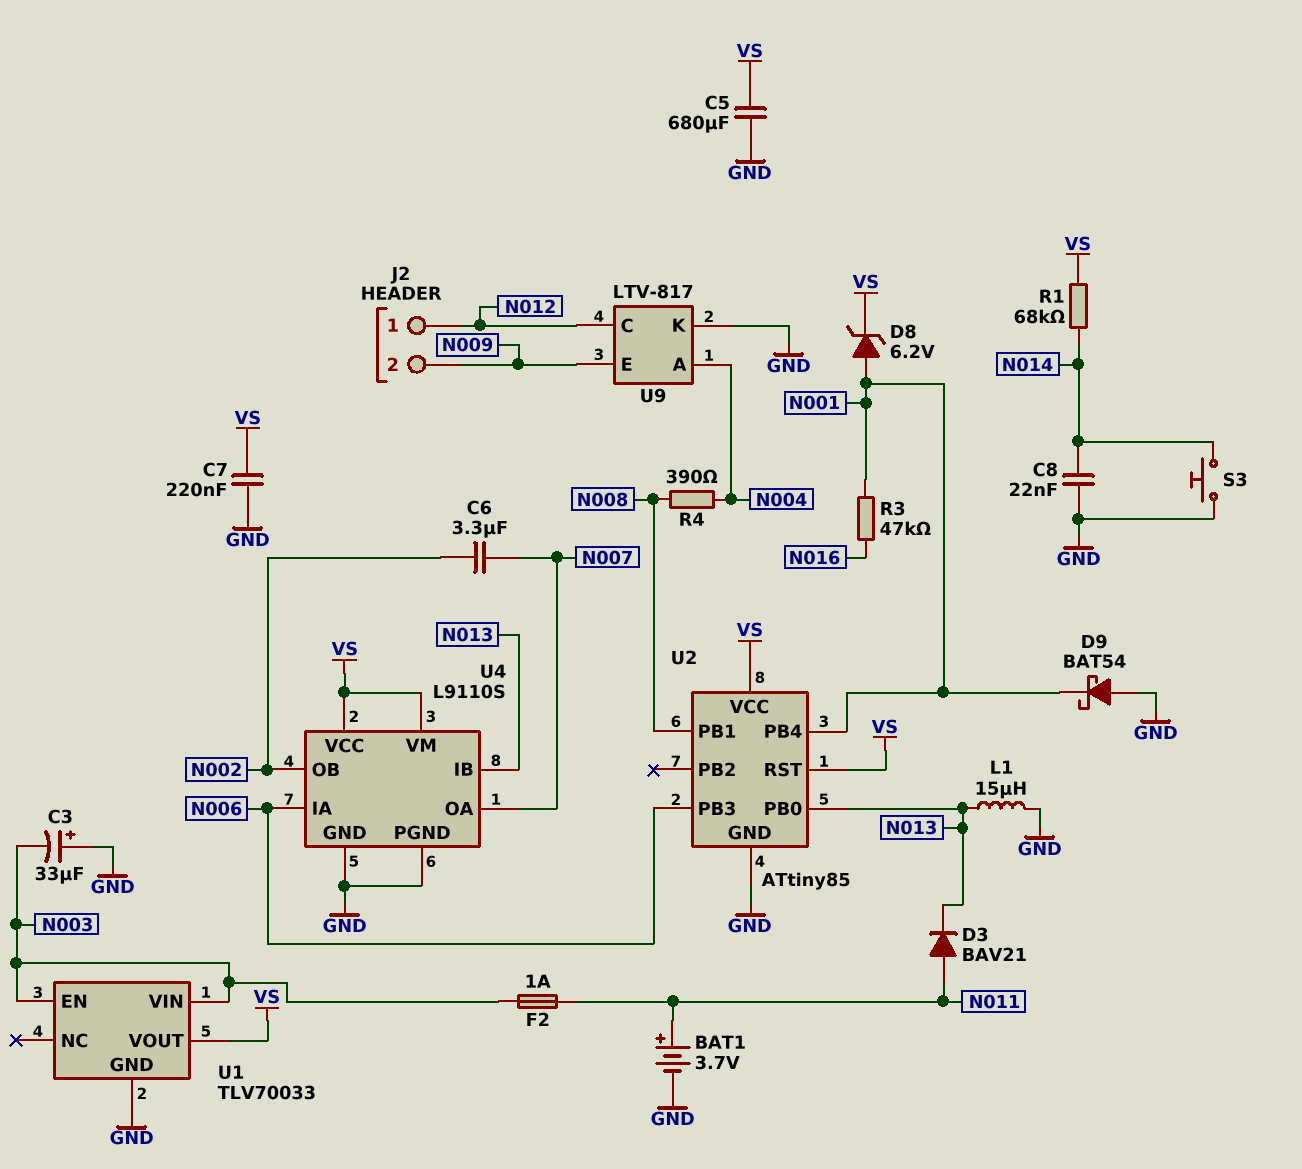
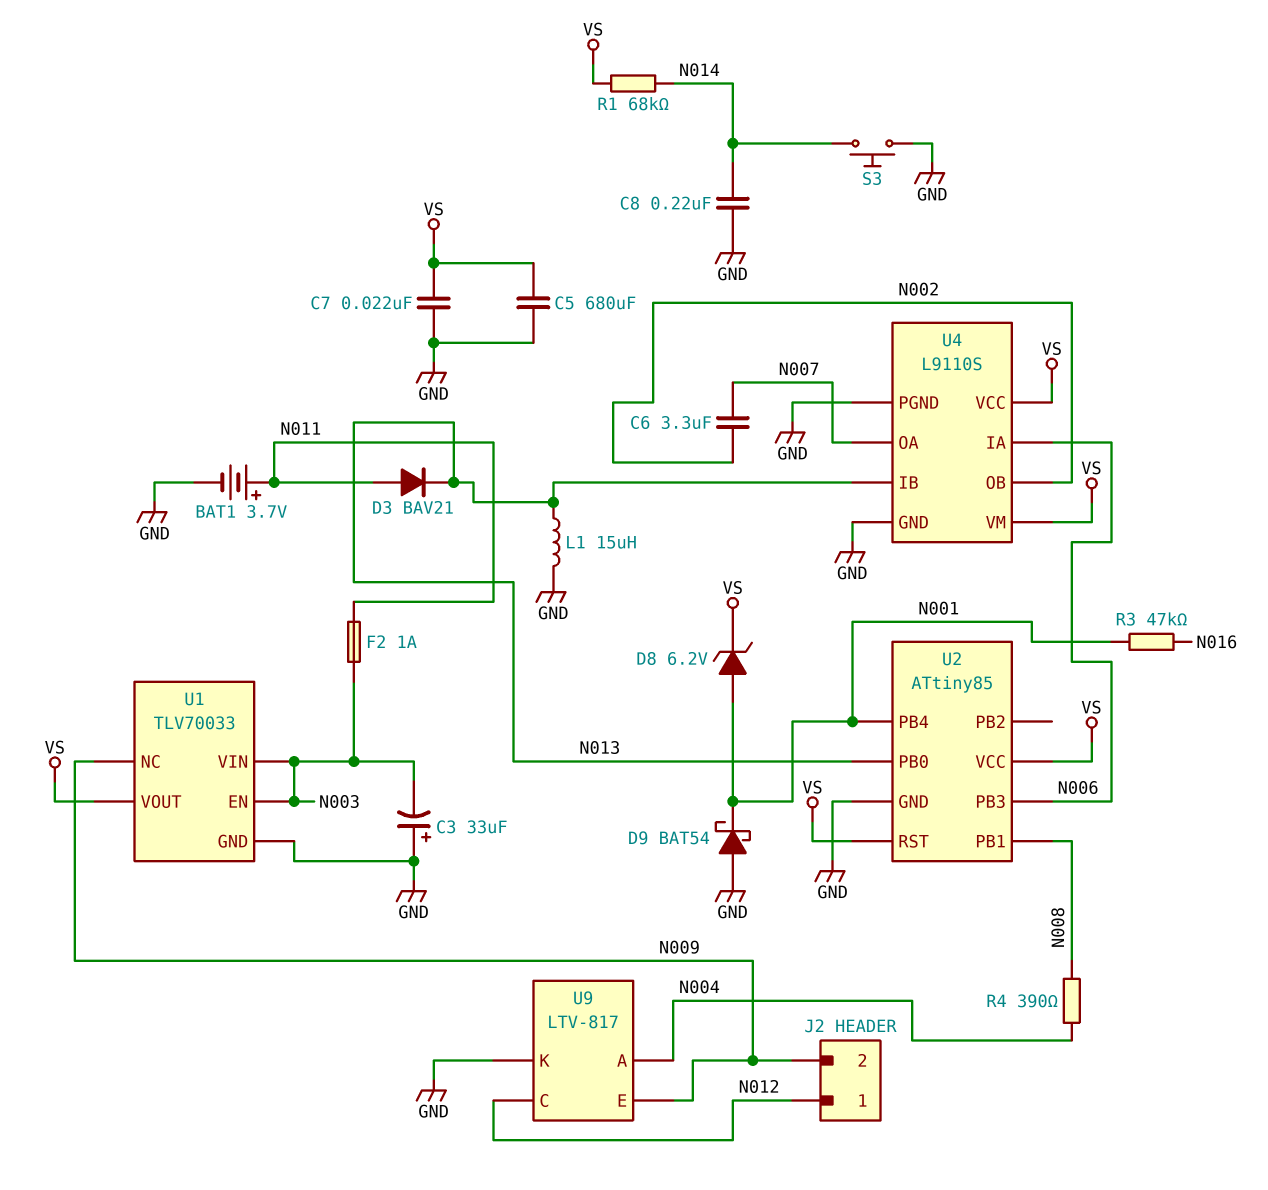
C7: 220nF (GND, VS) -> 22nF (GND, VS)
C8: 22nF (GND, N014) -> 220nF (GND, N014)
U1 pin NC: none -> N009

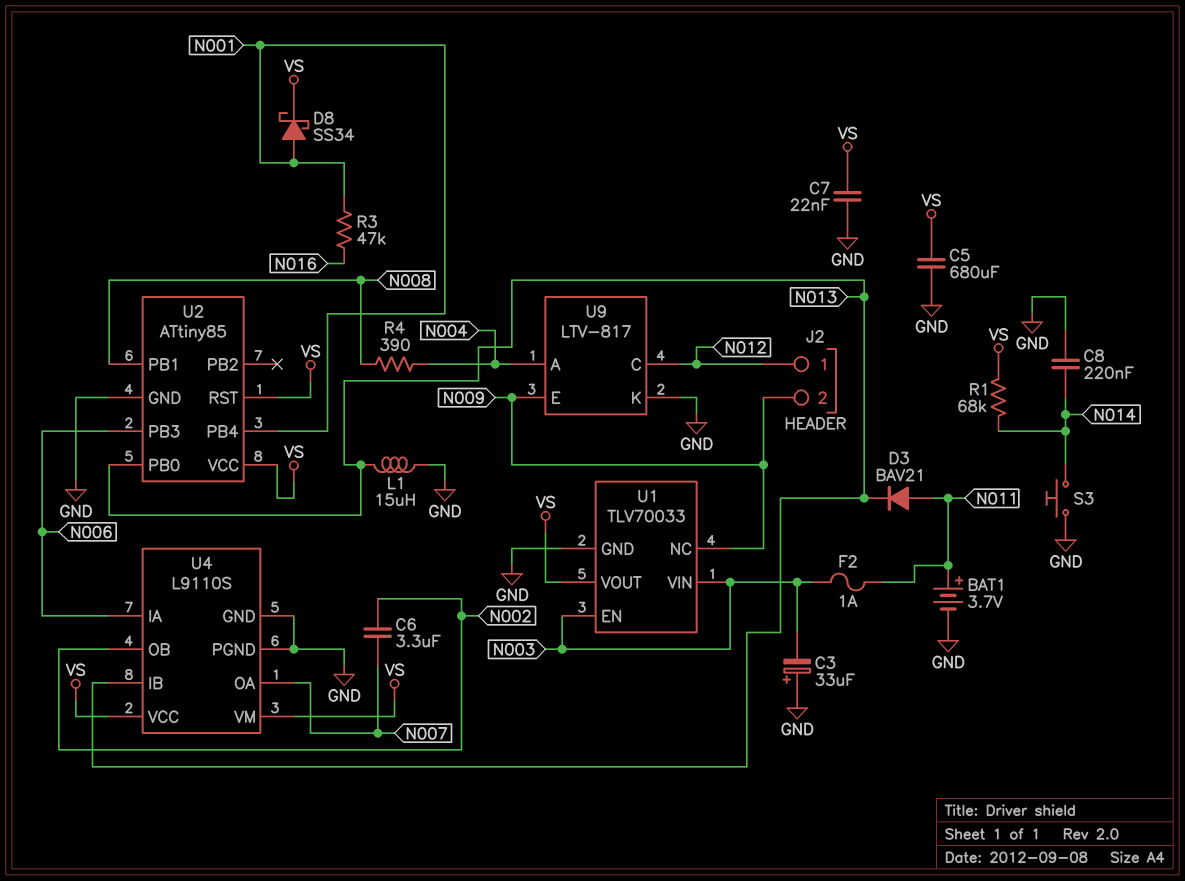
D8: zener 6.2V (A N001, K VS) -> schottky SS34 (A N001, K VS)
D9: schottky BAT54 (A GND, K N001) -> none

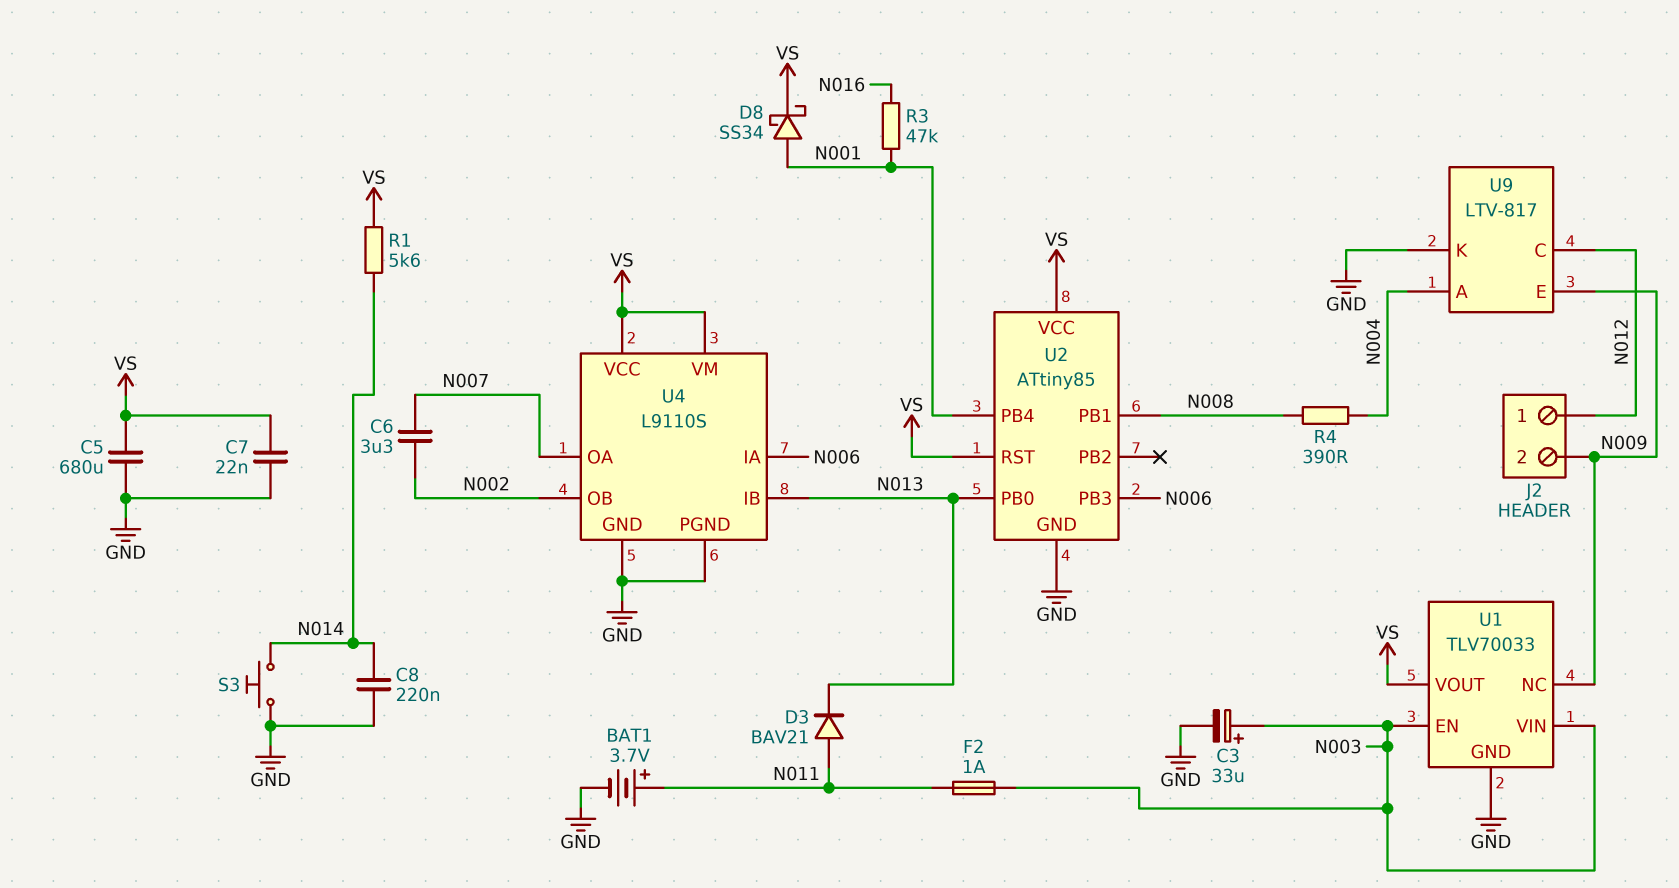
C3: 33uF (plus GND, minus N003) -> 33uF (plus N003, minus GND)
L1: 15uH (GND, N013) -> none
R1: 68k (N014, VS) -> 5.6k (N014, VS)

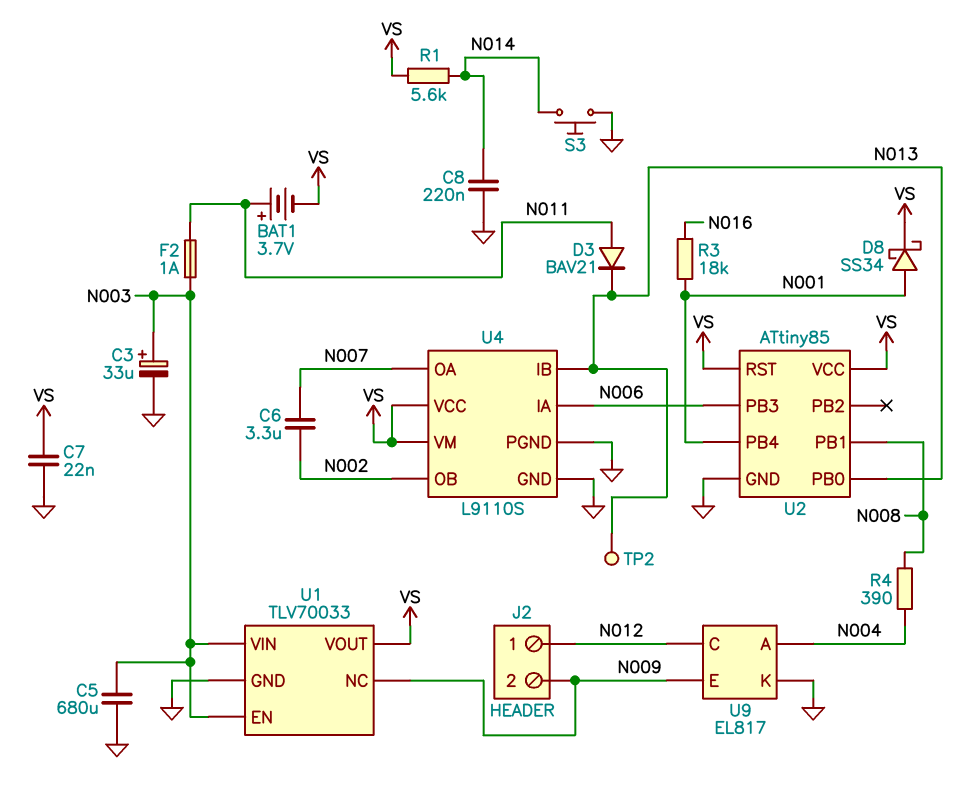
BAT1: 3.7V (plus N011, minus GND) -> 3.7V (plus N011, minus VS)
C5: 680uF (GND, VS) -> 680uF (GND, N003)
R3: 47k (N001, N016) -> 18k (N001, N016)
TP2: none -> test point (N013)
U9: LTV-817 -> EL817

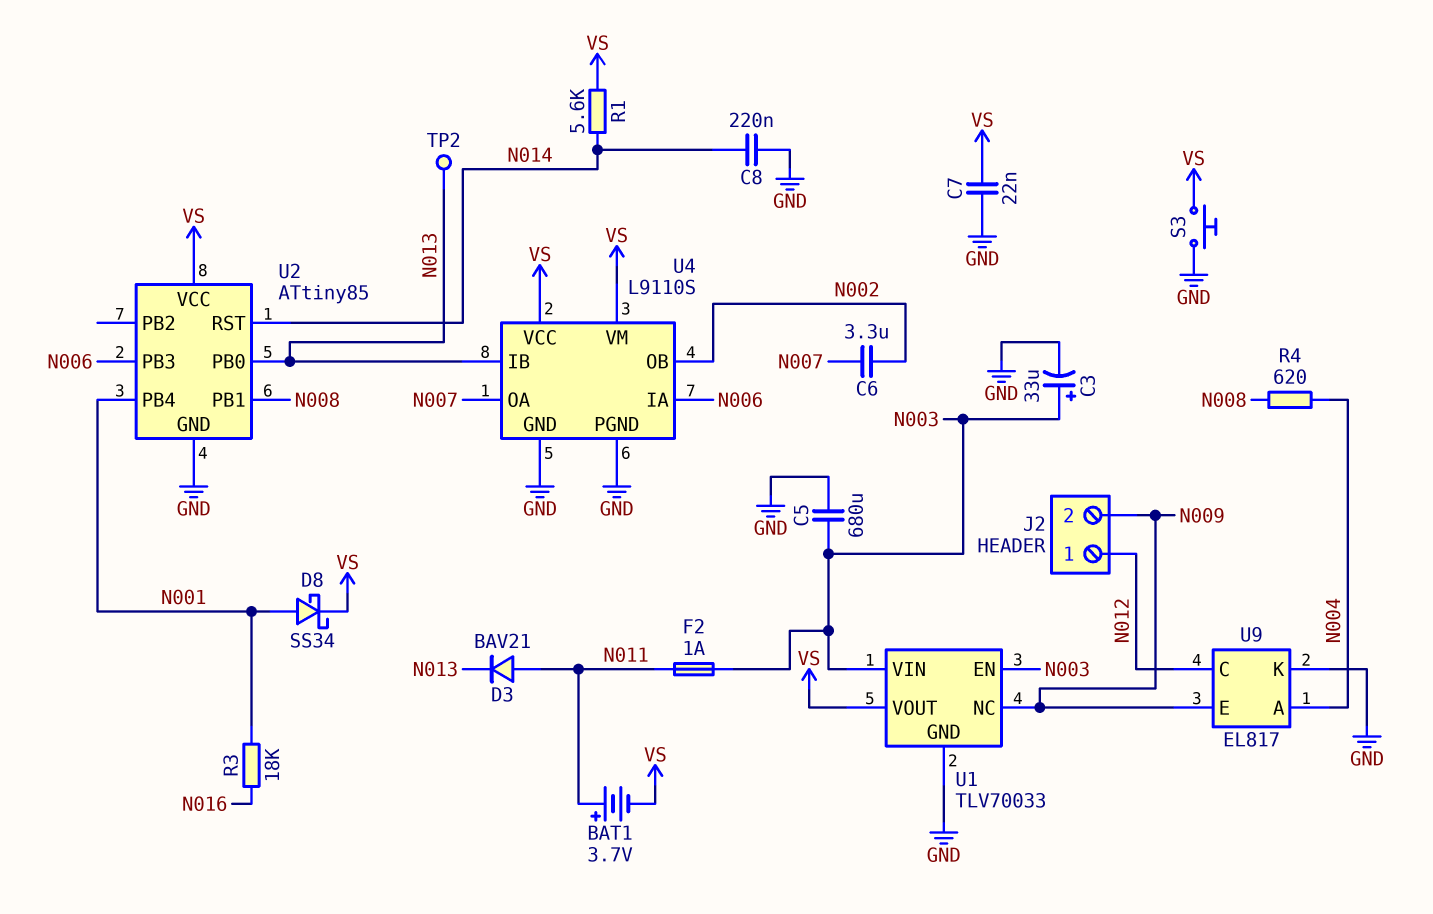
R4: 390 (N004, N008) -> 620 (N004, N008)
S3: button (GND, N014) -> button (GND, VS)
U2 pin RST: VS -> N014

